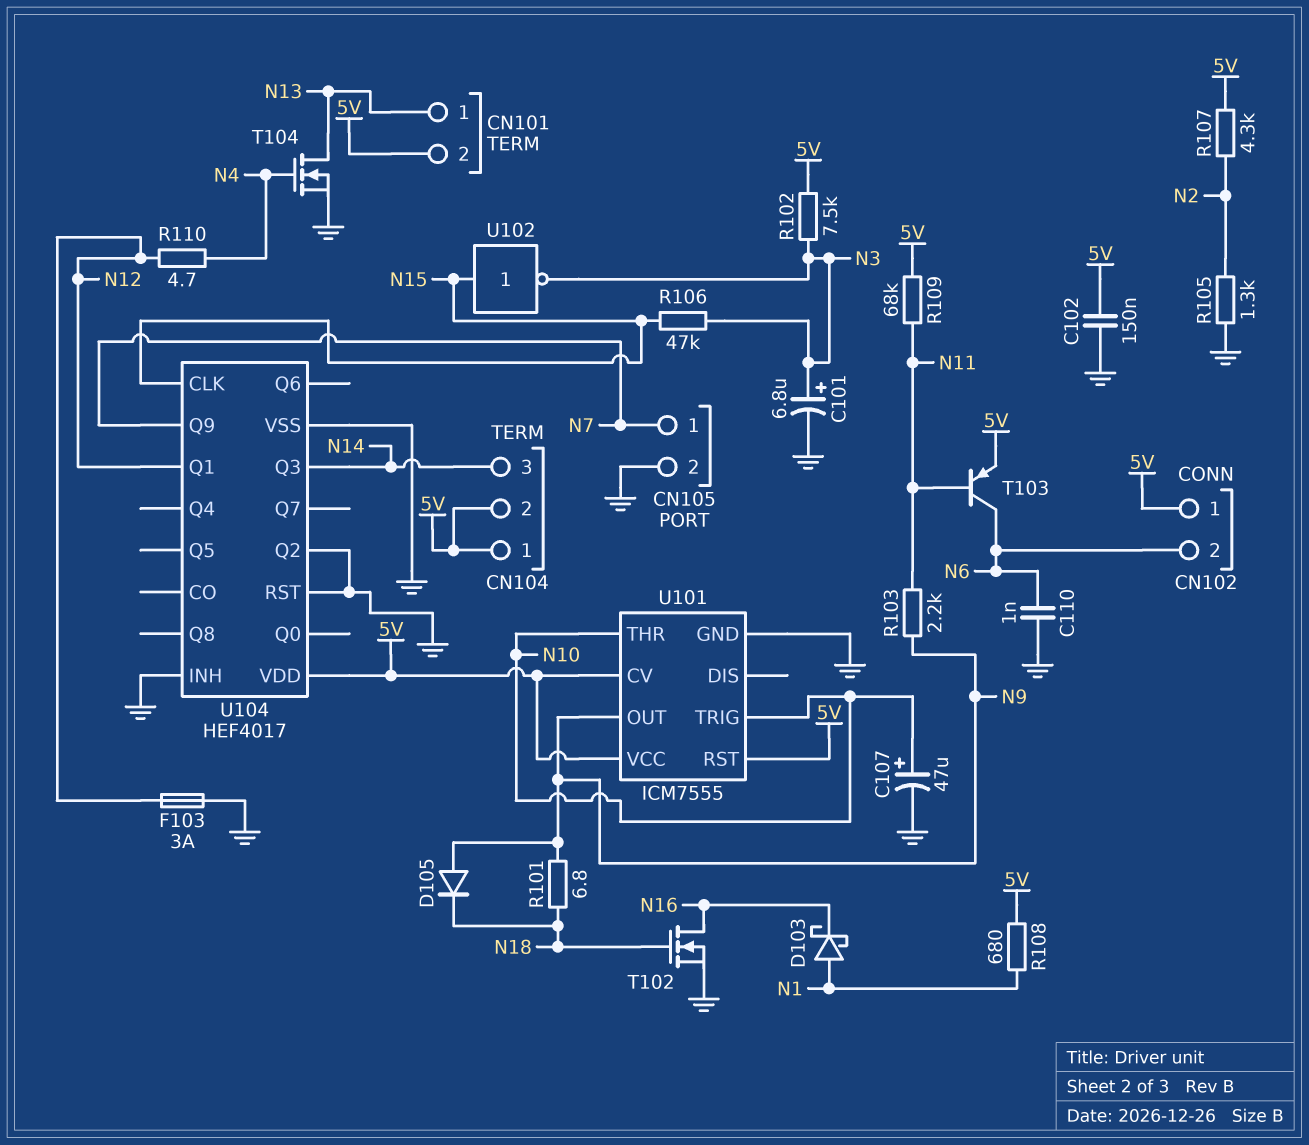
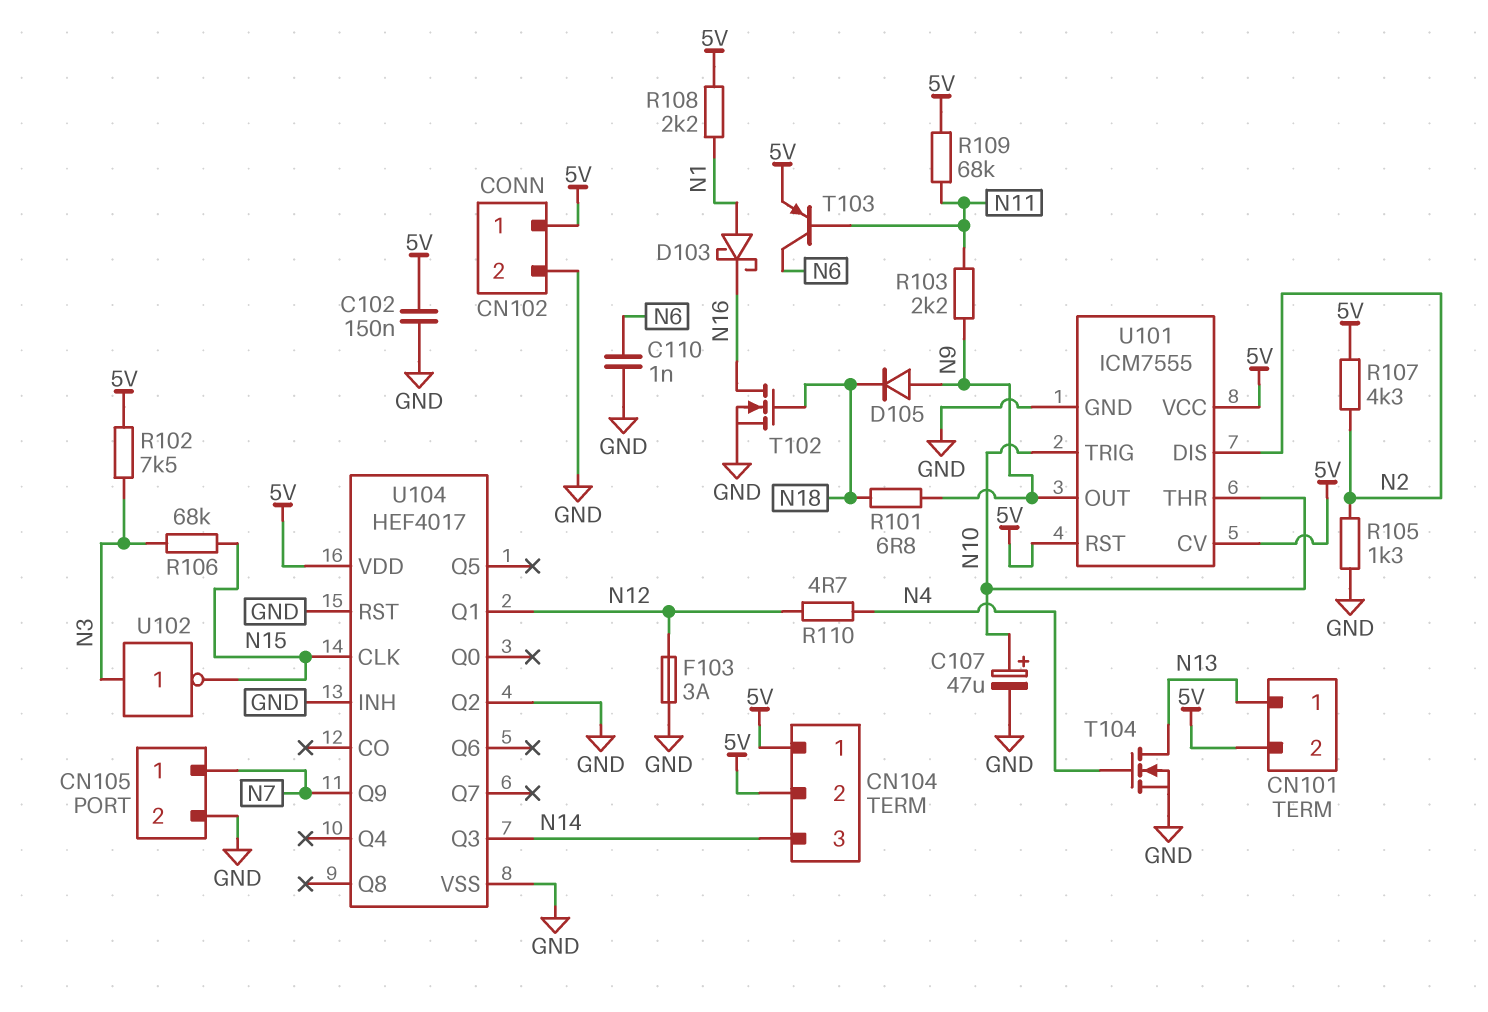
C101: 6.8uF (plus N3, minus GND) -> none
CN102 pin 2: N6 -> GND
R106: 47k (N3, N15) -> 68k (N3, N15)
R108: 680 (5V, N1) -> 2.2k (5V, N1)
U101 pin DIS: none -> N2
U102: NOT (in N15, out N3) -> NOT (in N3, out N15)

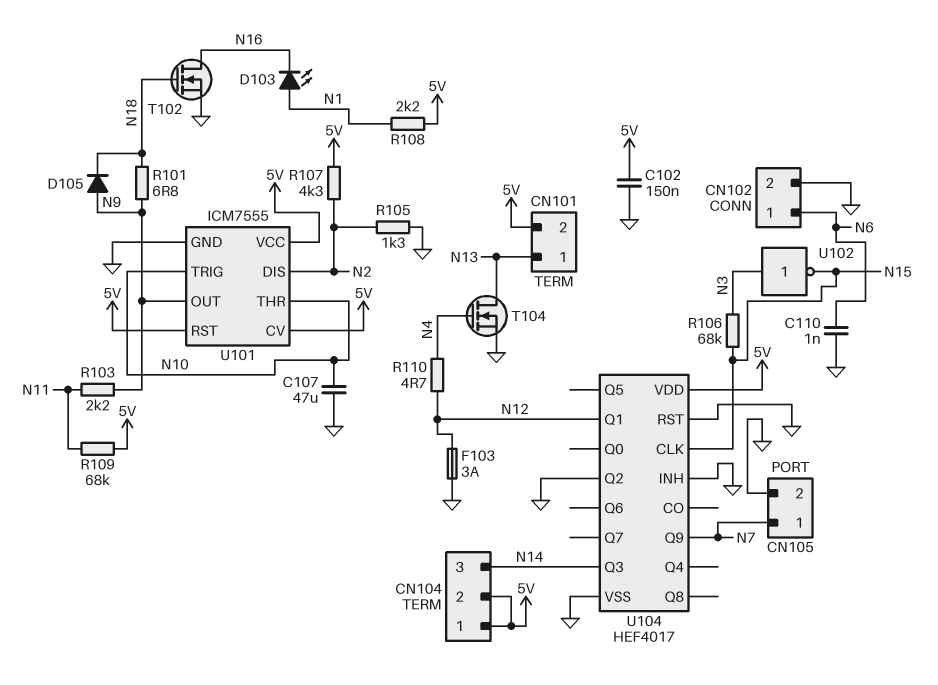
C107: 47uF (plus N10, minus GND) -> 47uF (GND, N10)
CN102 pin 1: 5V -> N6
D103: schottky (A N1, K N16) -> LED (A N1, K N16)
R102: 7.5k (5V, N3) -> none
T103: PNP (B N11, C N6, E 5V) -> none

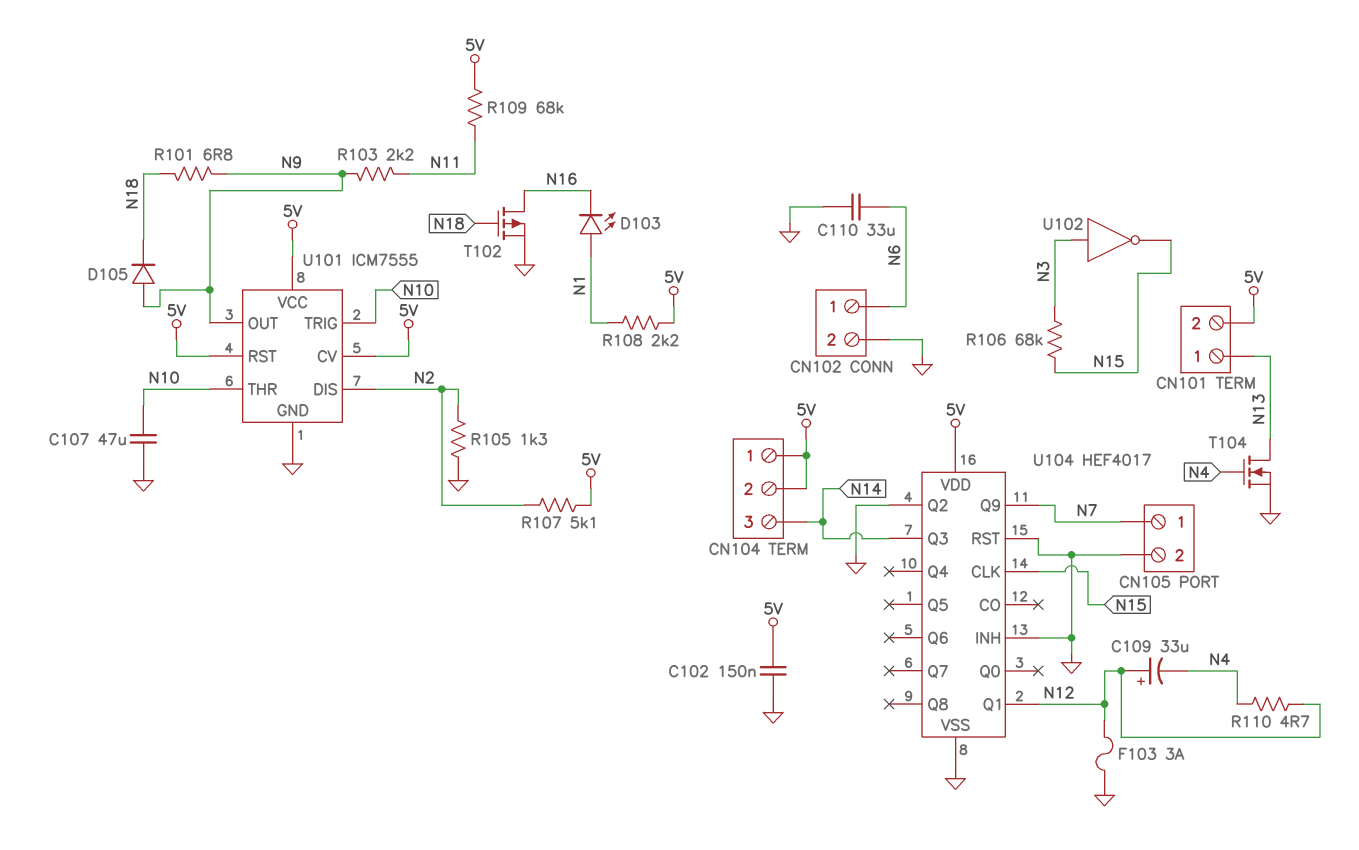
C109: none -> 33uF (plus N12, minus N4)
C110: 1nF (GND, N6) -> 33uF (GND, N6)
R107: 4.3k (5V, N2) -> 5.1k (5V, N2)
T102: NMOS (G N18, D N16, S GND) -> PMOS (G N18, D N16, S GND)

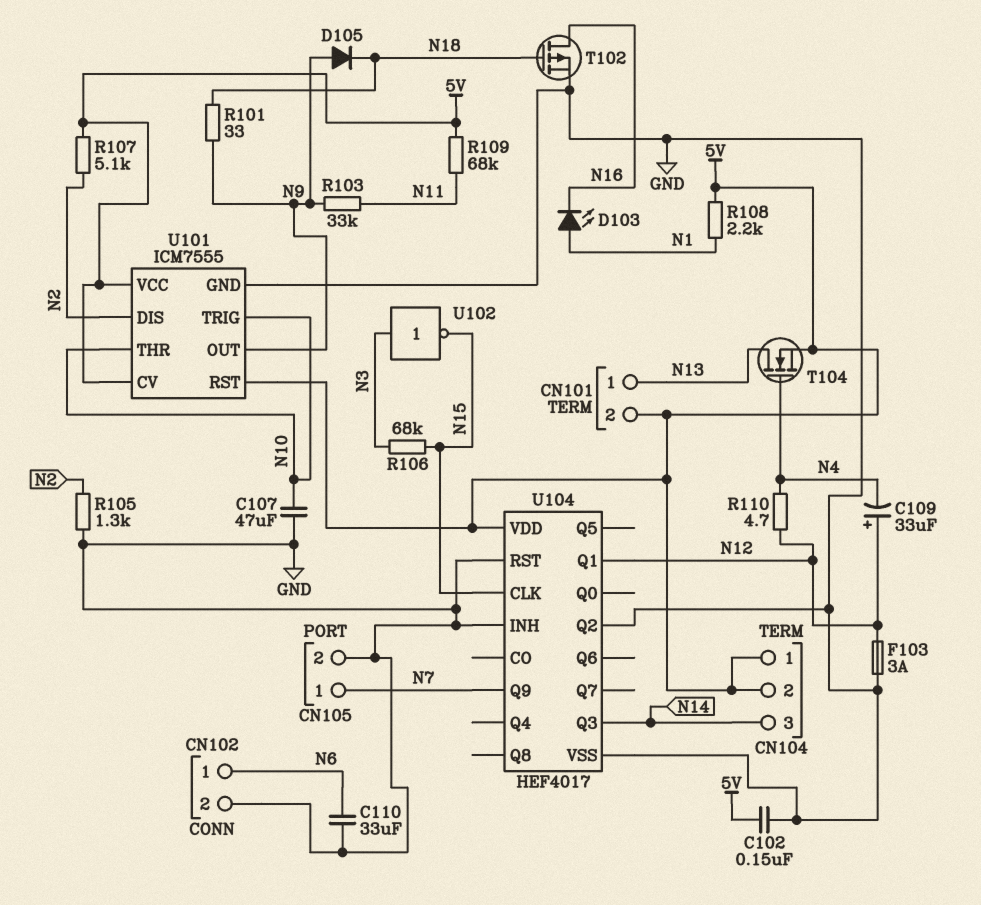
R101: 6.8 (N9, N18) -> 33 (N9, N18)
R103: 2.2k (N9, N11) -> 33k (N9, N11)
T104: NMOS (G N4, D N13, S GND) -> NMOS (G N4, D N13, S 5V)

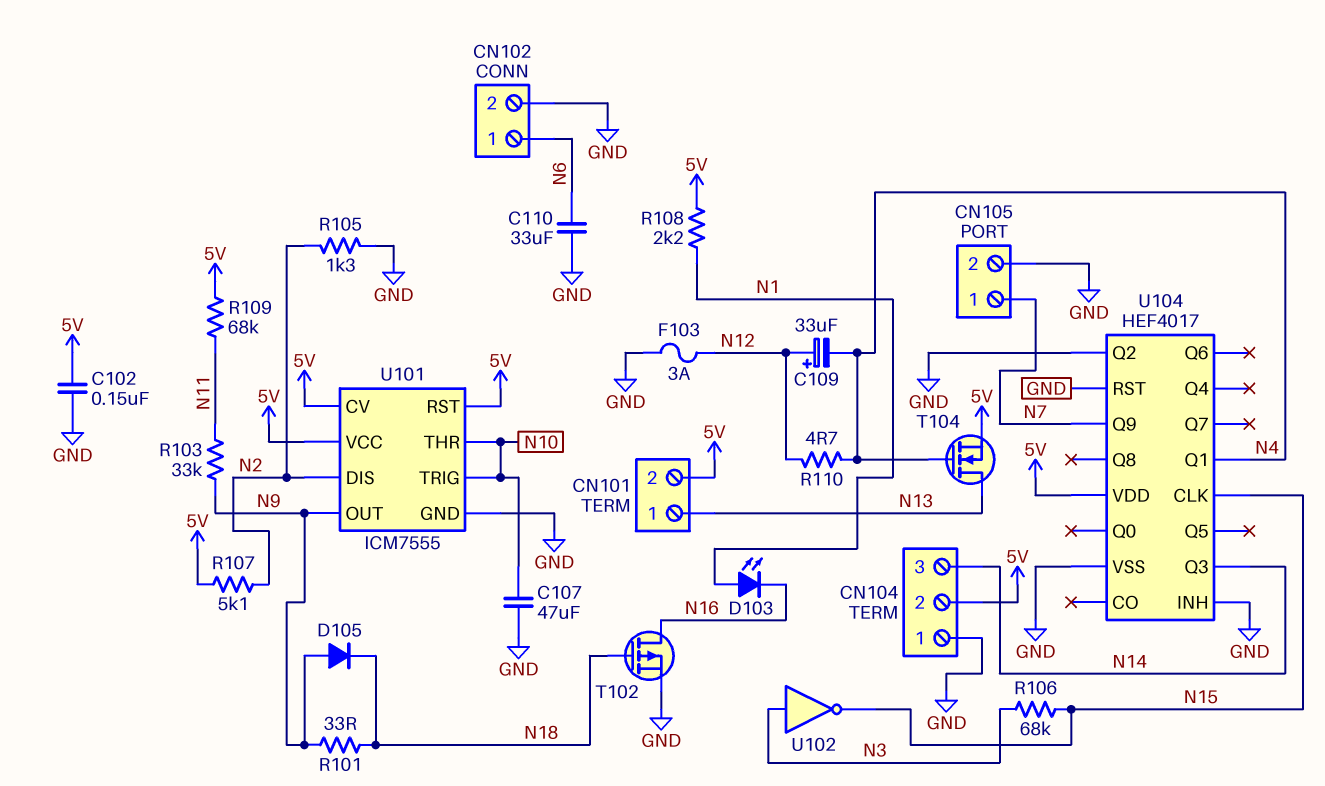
CN104 pin 1: 5V -> GND
U104 pin Q1: N12 -> N4

